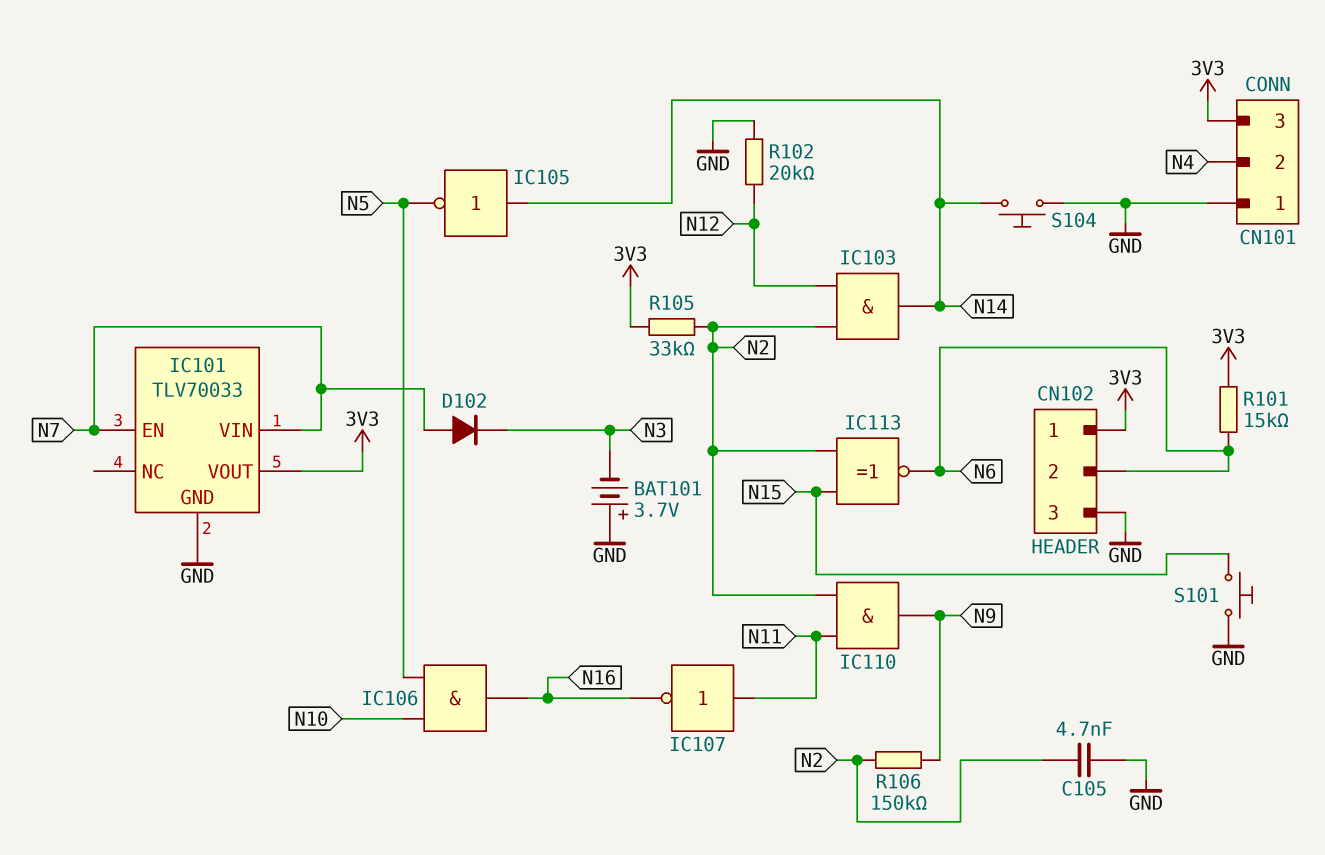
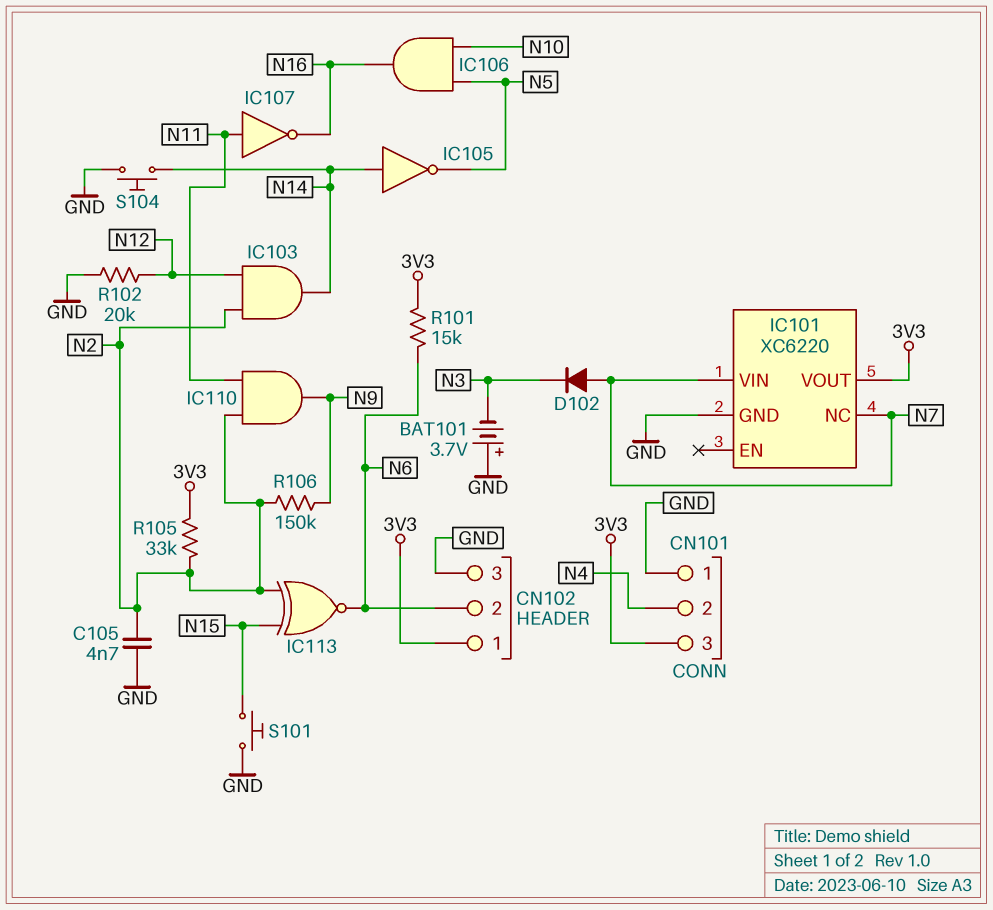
IC101: TLV70033 -> XC6220
IC101 pin EN: N7 -> none
IC101 pin NC: none -> N7

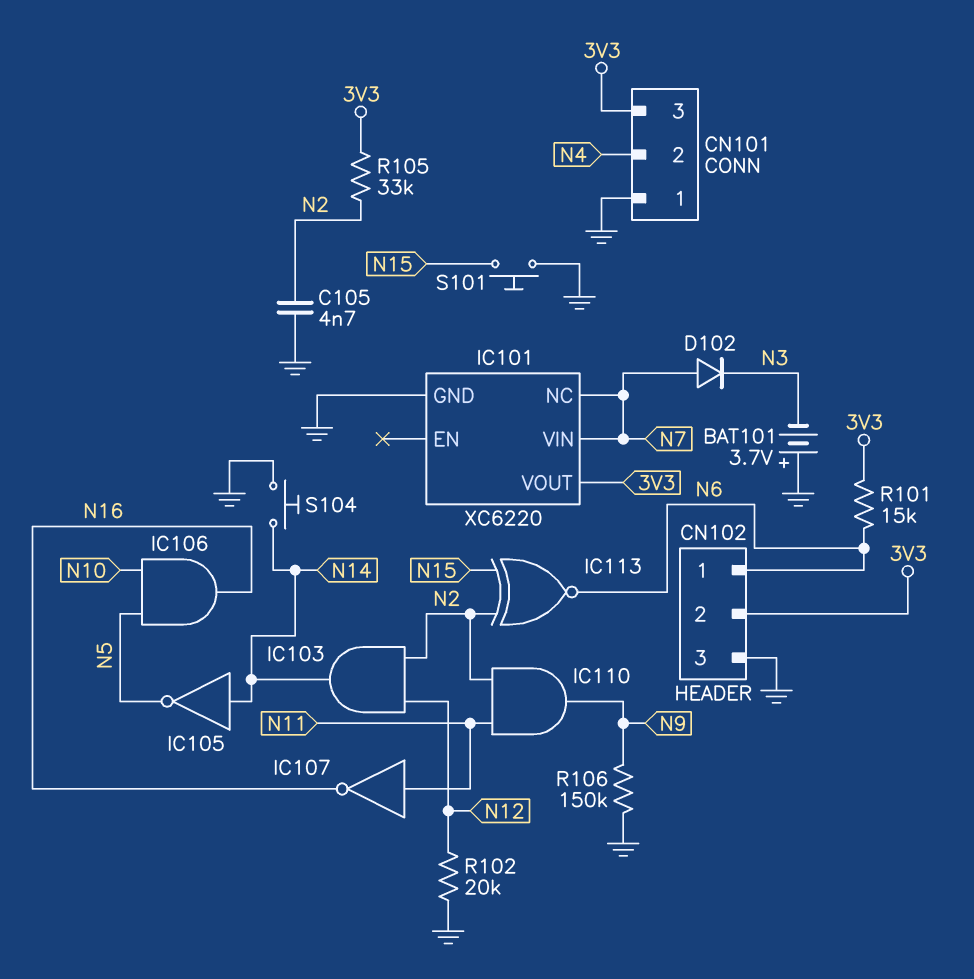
CN102 pin 1: 3V3 -> N6
CN102 pin 2: N6 -> 3V3
R106: 150k (N2, N9) -> 150k (GND, N9)

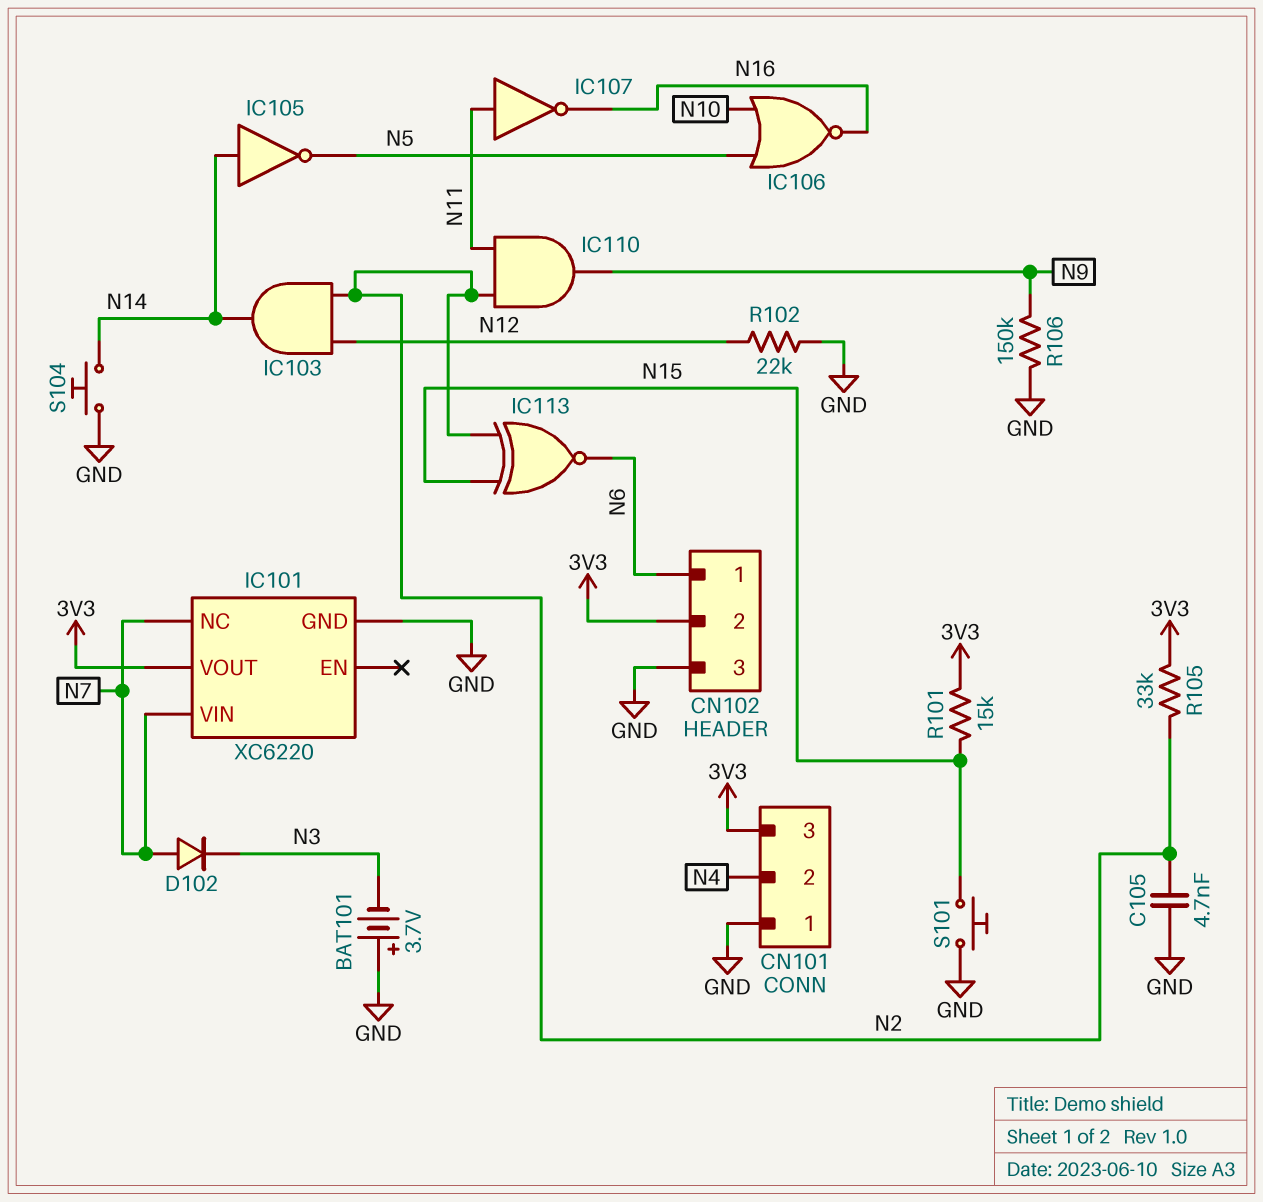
IC106: AND (in N5, in N10, out N16) -> NOR (in N5, in N10, out N16)
R101: 15k (3V3, N6) -> 15k (3V3, N15)
R102: 20k (GND, N12) -> 22k (GND, N12)

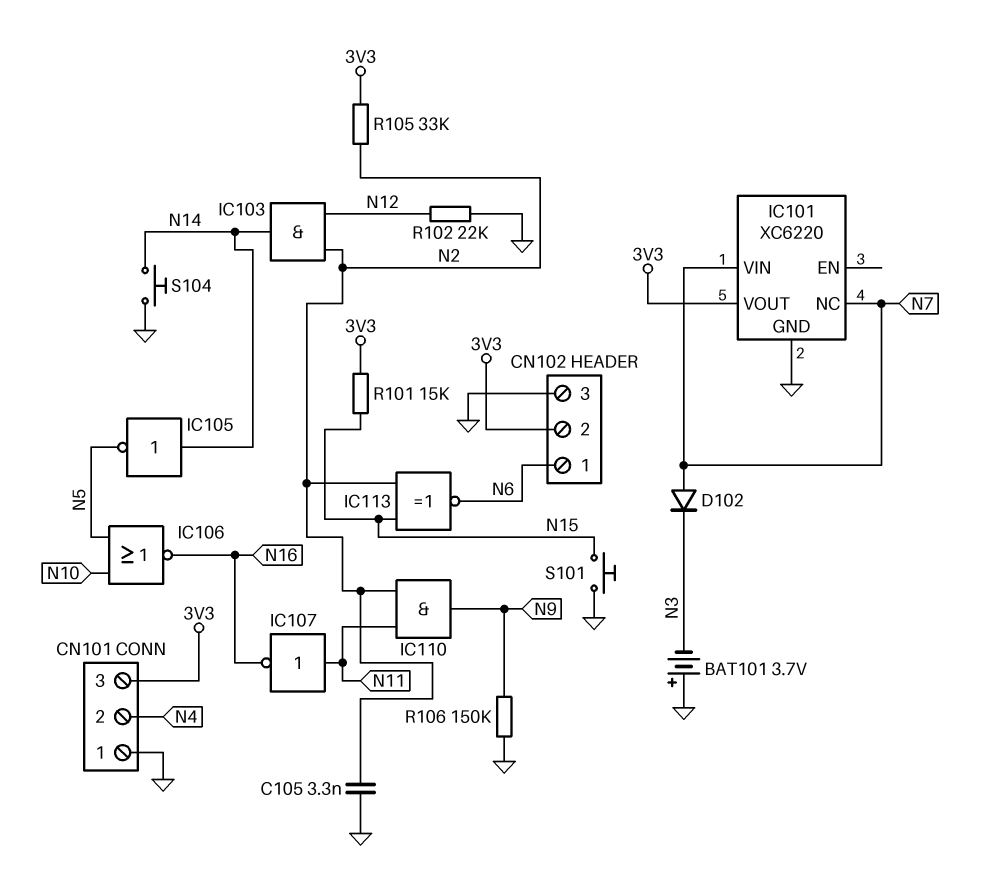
C105: 4.7nF (GND, N2) -> 3.3nF (GND, N2)

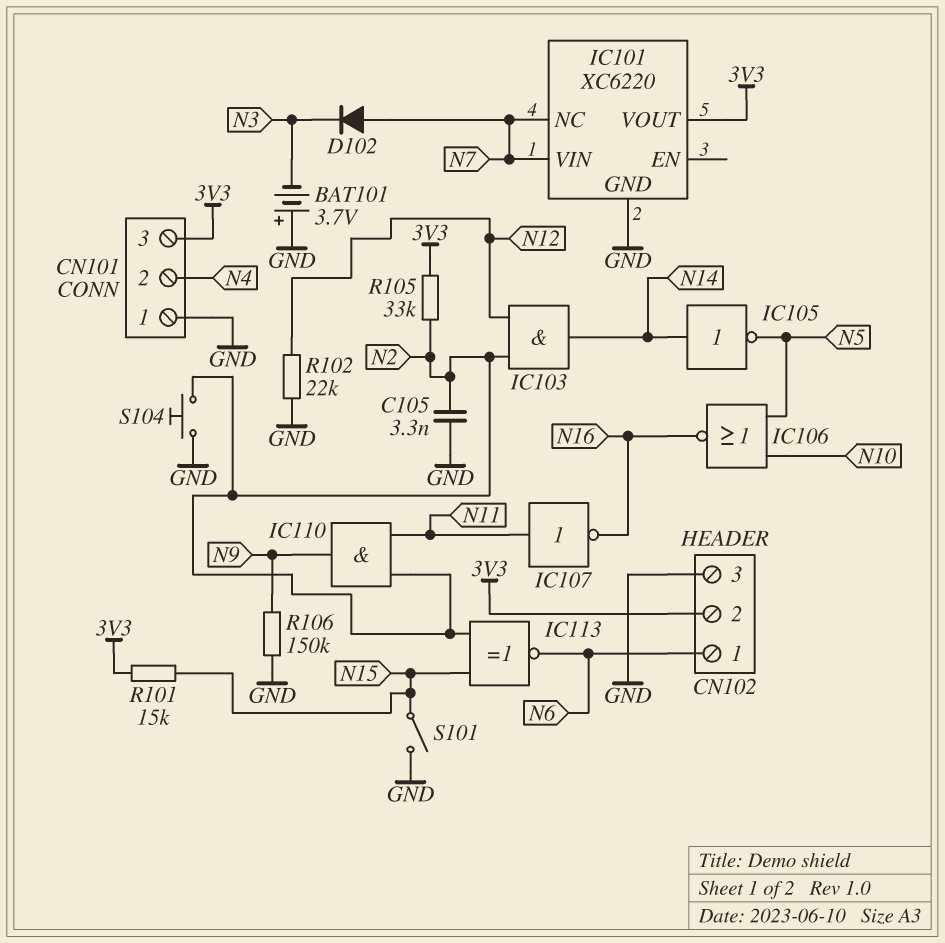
S101: button (GND, N15) -> switch (GND, N15)
S104: button (GND, N14) -> button (GND, N2)

